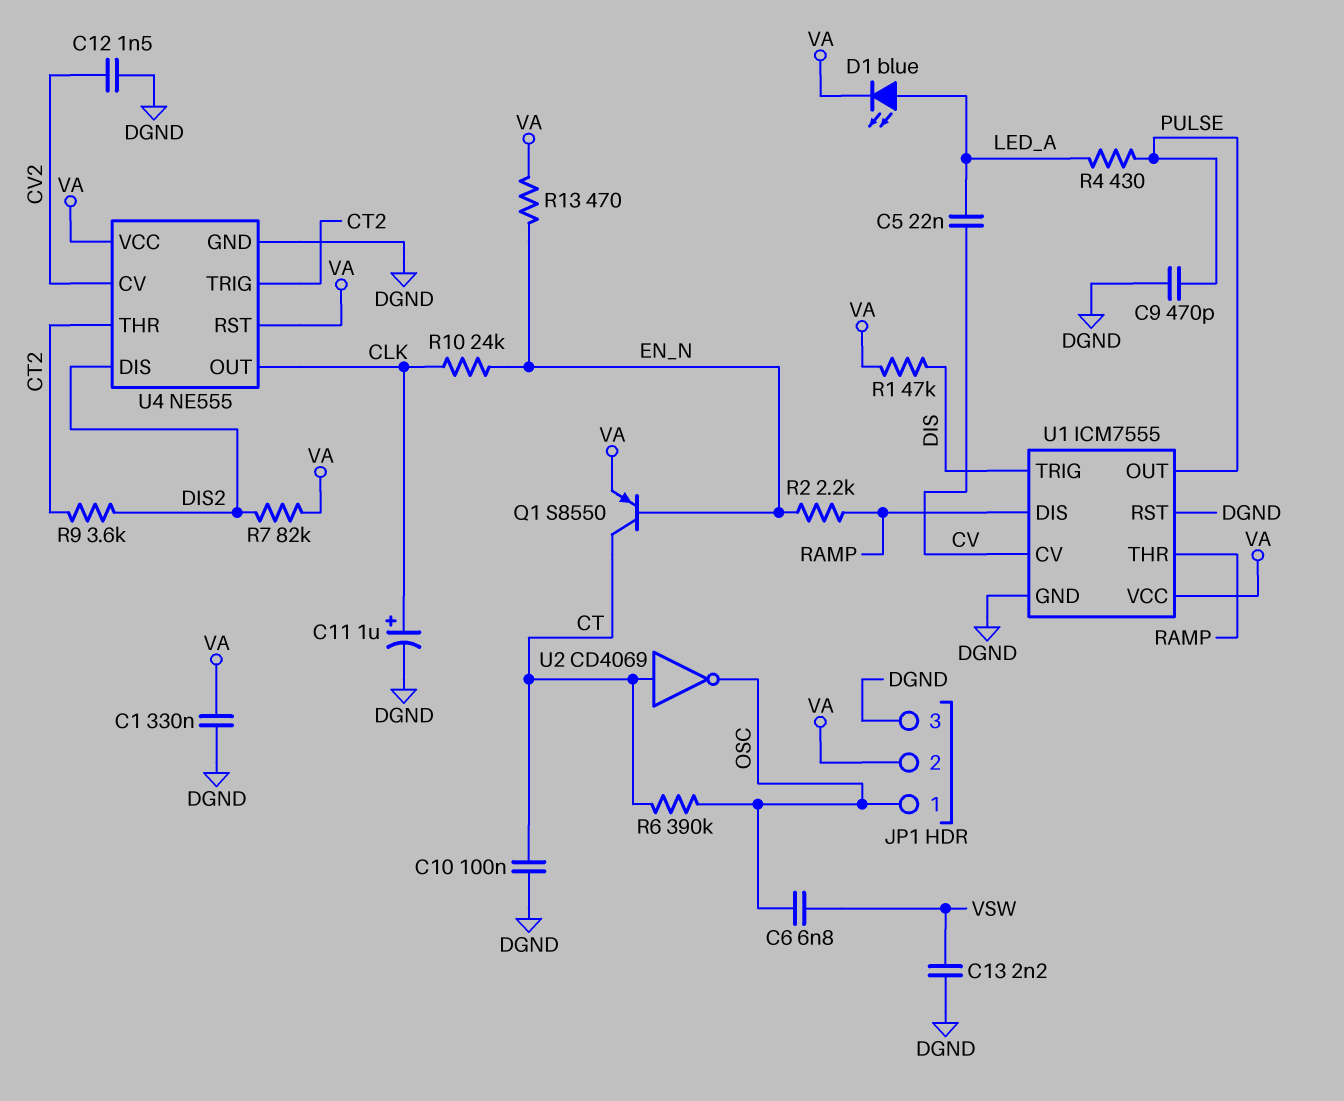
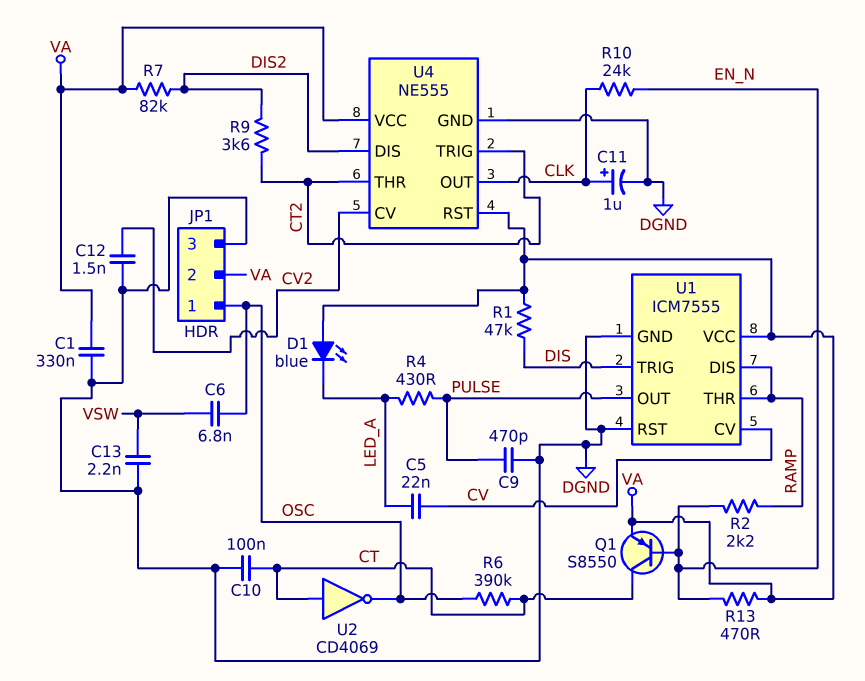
D1: LED blue (A LED_A, K VA) -> LED blue (A VA, K LED_A)

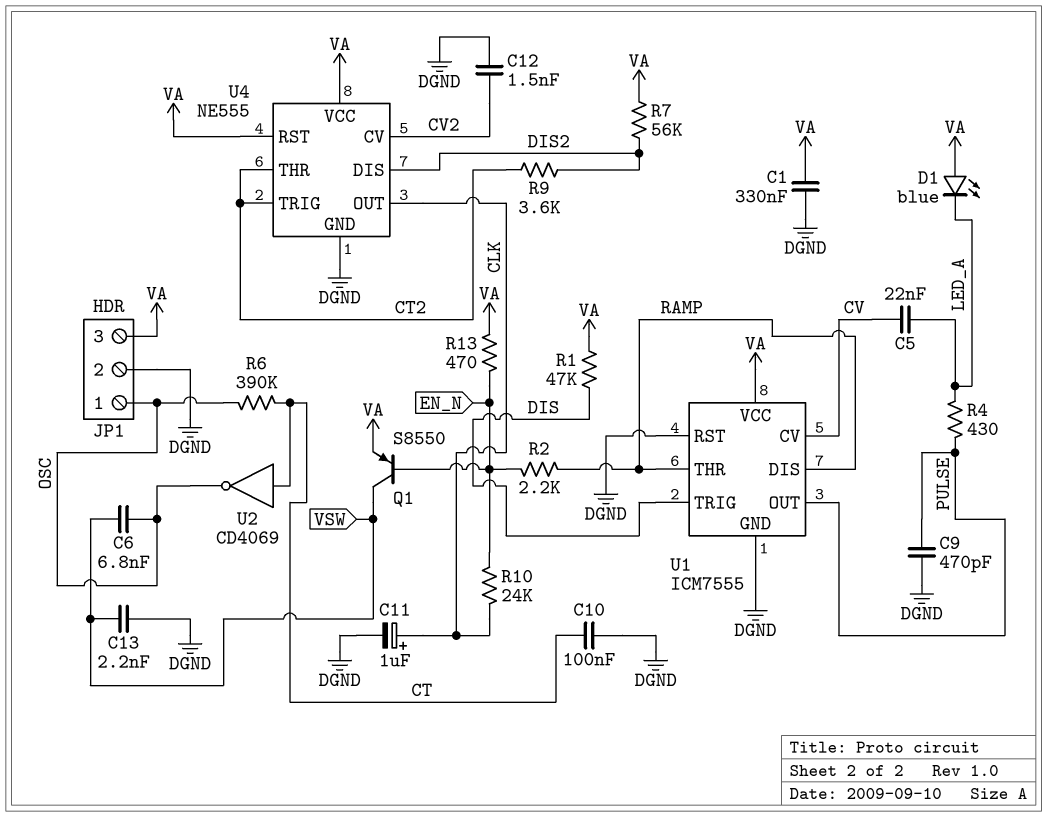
JP1 pin 2: VA -> DGND
JP1 pin 3: DGND -> VA
Q1: PNP S8550 (B EN_N, C CT, E VA) -> PNP S8550 (B EN_N, C VSW, E VA)
R7: 82k (DIS2, VA) -> 56k (DIS2, VA)

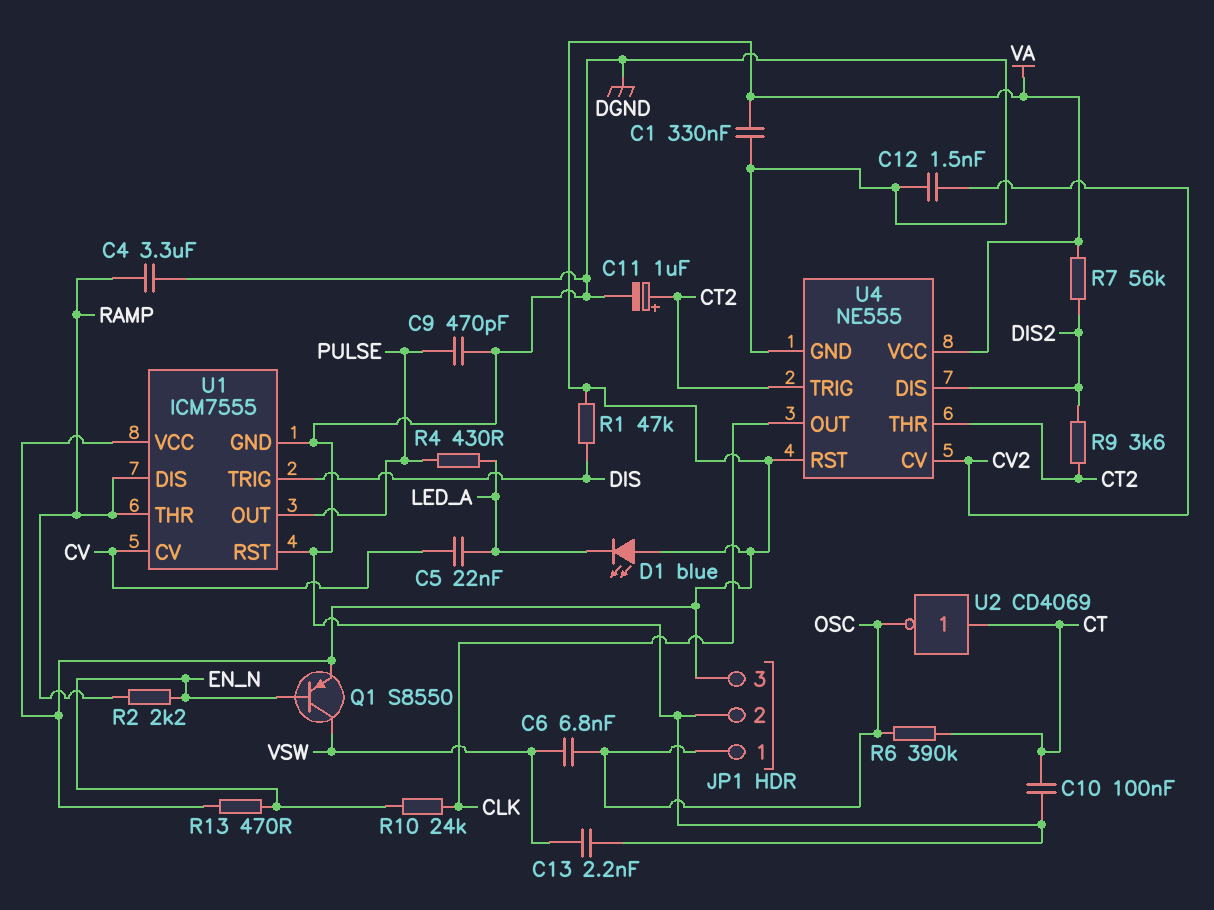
C4: none -> 3.3uF (DGND, RAMP)
C11: 1uF (plus CLK, minus DGND) -> 1uF (plus CT2, minus DGND)

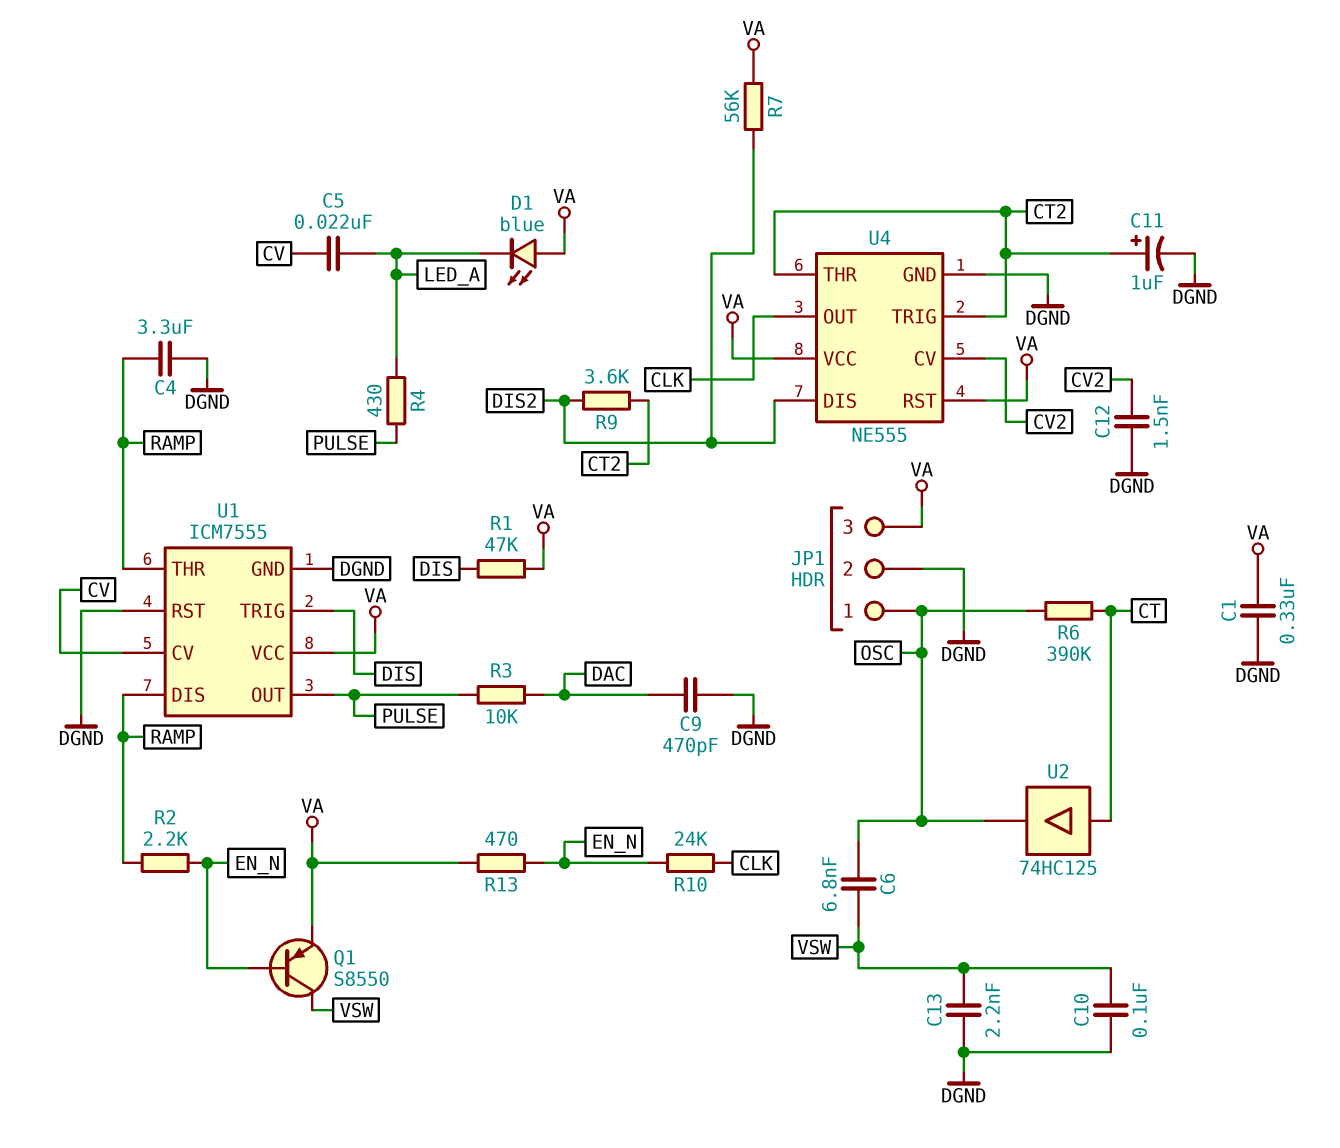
C9: 470pF (DGND, PULSE) -> 470pF (DAC, DGND)
C10: 100nF (CT, DGND) -> 100nF (DGND, VSW)
R3: none -> 10k (DAC, PULSE)
U2: NOT CD4069 (in CT, out OSC) -> buffer 74HC125 (in CT, out OSC)

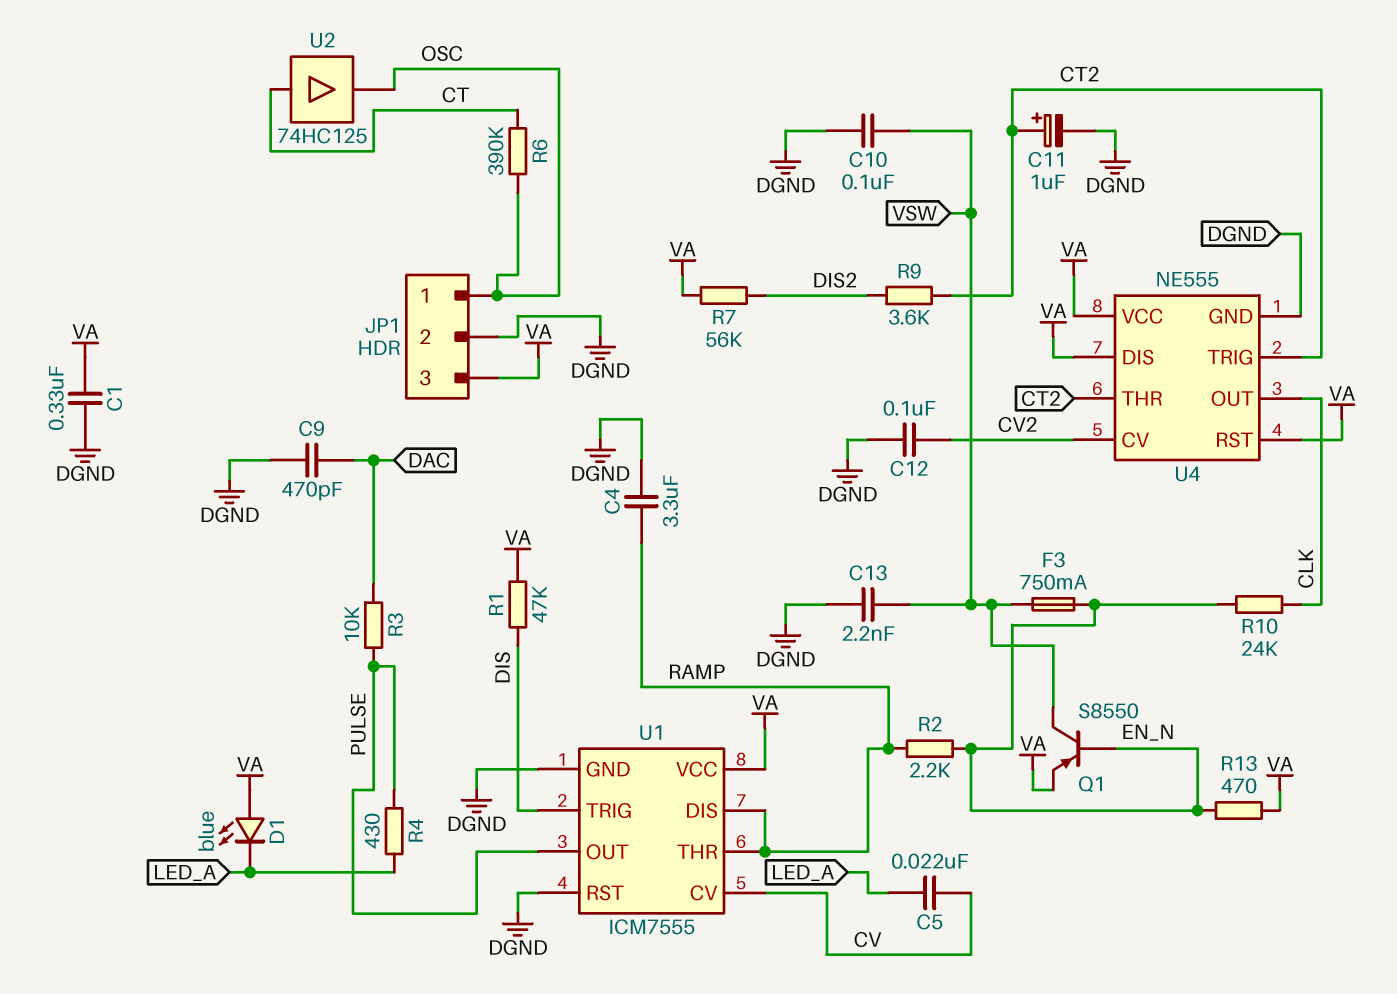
C6: 6.8nF (OSC, VSW) -> none
C12: 1.5nF (CV2, DGND) -> 100nF (CV2, DGND)
F3: none -> 750mA (EN_N, VSW)
U4 pin DIS: DIS2 -> VA

